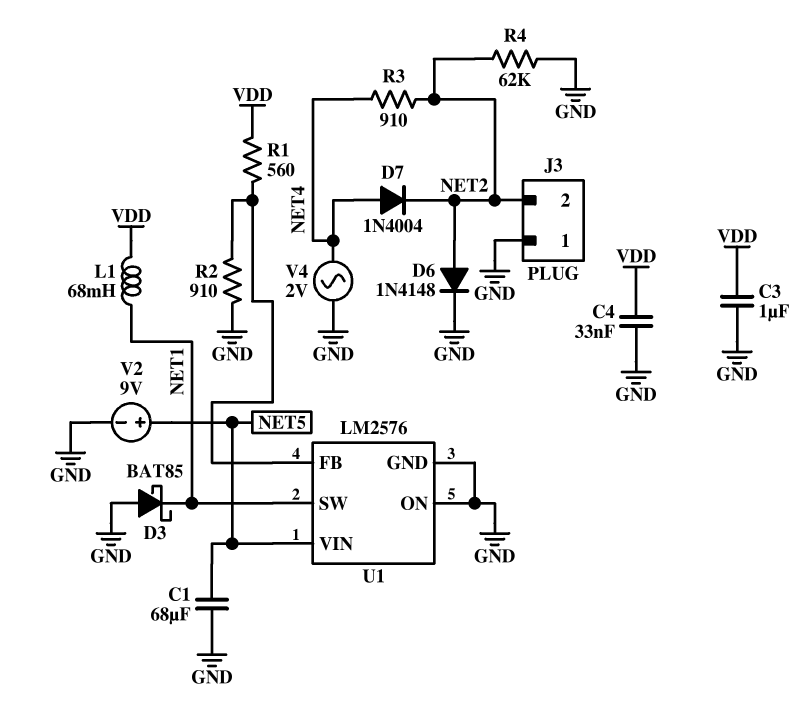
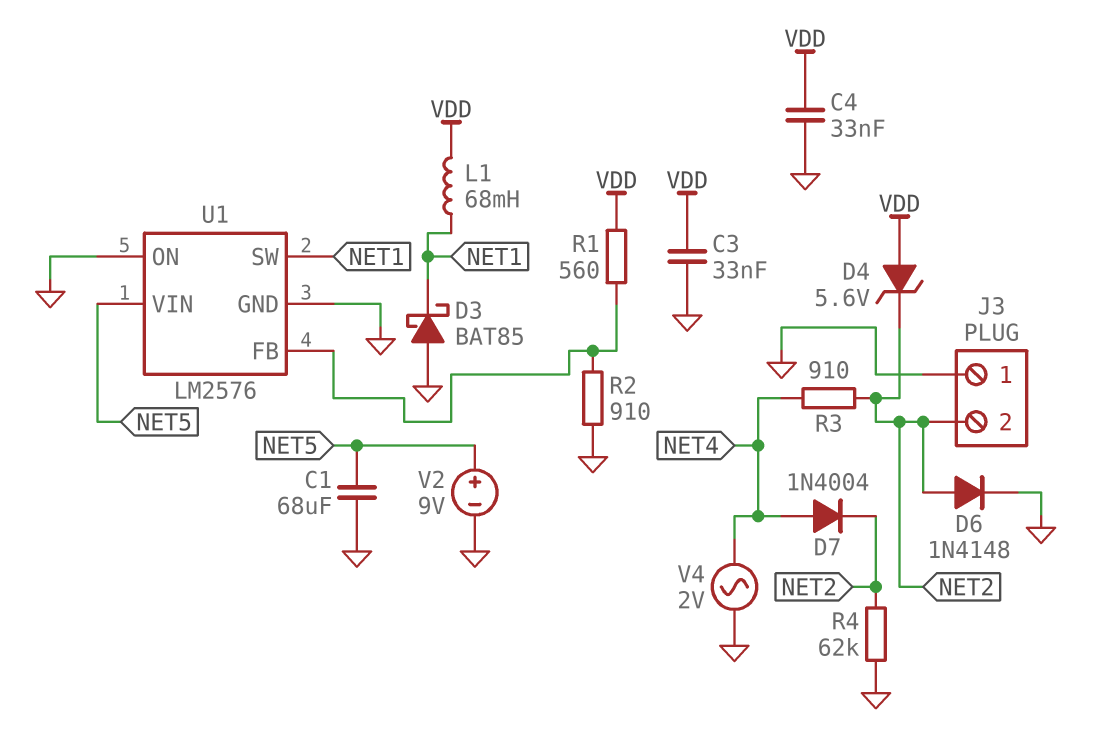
C3: 1uF (GND, VDD) -> 33nF (GND, VDD)
D4: none -> zener 5.6V (A VDD, K NET2)

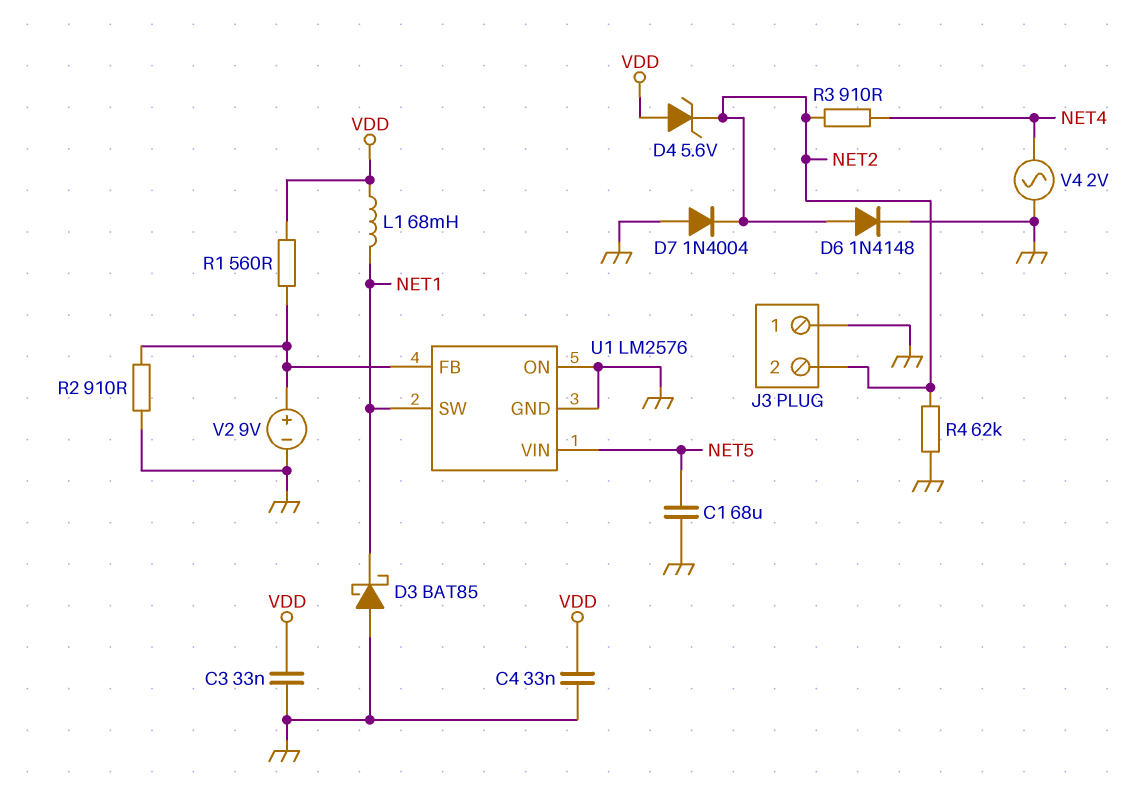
D7: diode 1N4004 (A NET4, K NET2) -> diode 1N4004 (A GND, K NET2)
V2: 9V (plus NET5, minus GND) -> 9V (plus U1/FB, minus GND)

